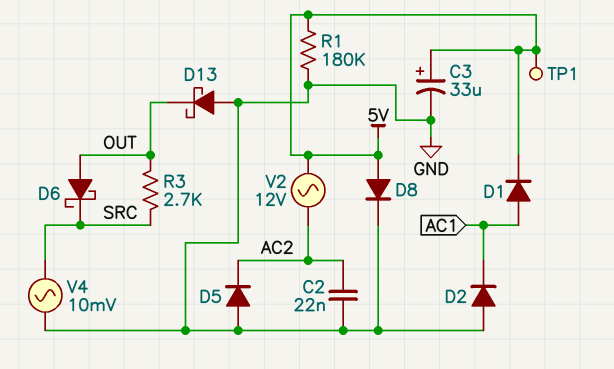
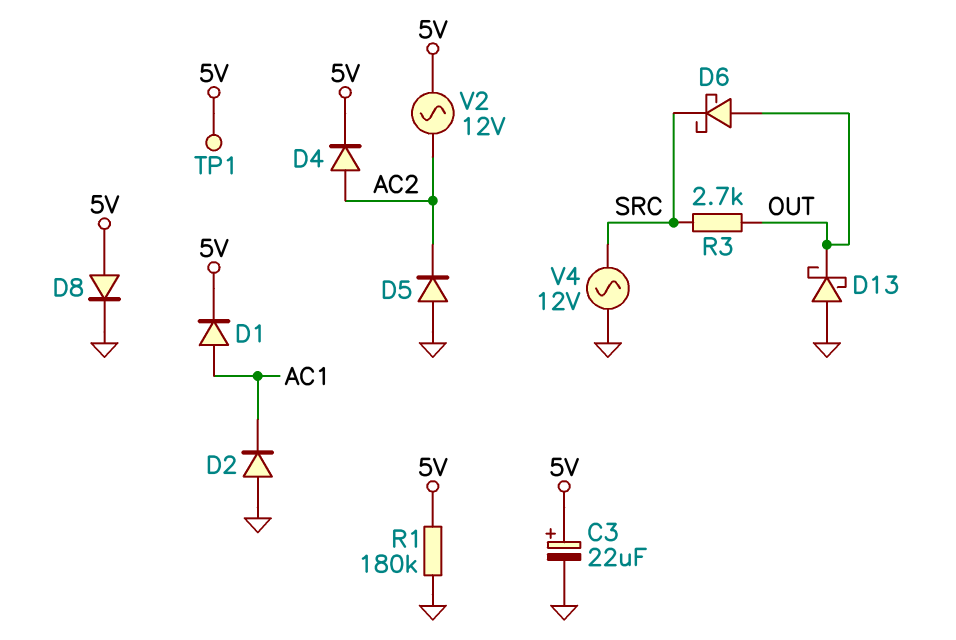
C2: 22nF (AC2, GND) -> none
C3: 33uF (plus 5V, minus GND) -> 22uF (plus 5V, minus GND)
D4: none -> diode (A AC2, K 5V)
V4: AC 10mV (GND, SRC) -> AC 12V (GND, SRC)

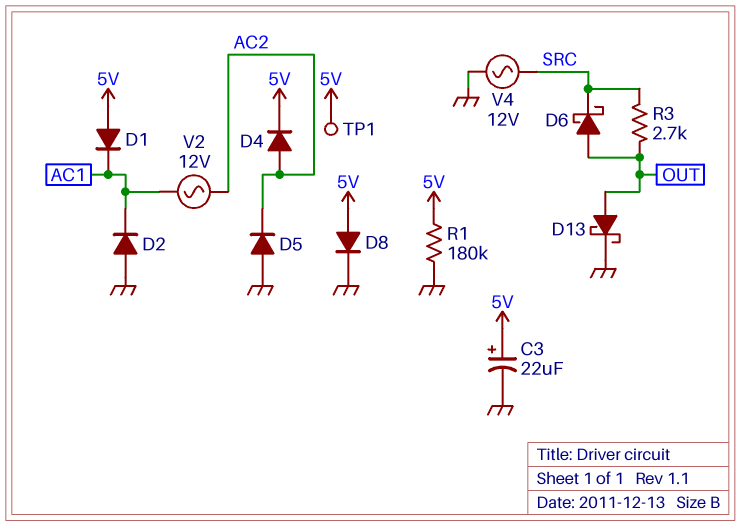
D1: diode (A AC1, K 5V) -> diode (A 5V, K AC1)
D13: schottky (A GND, K OUT) -> schottky (A OUT, K GND)
V2: AC 12V (5V, AC2) -> AC 12V (AC1, AC2)

